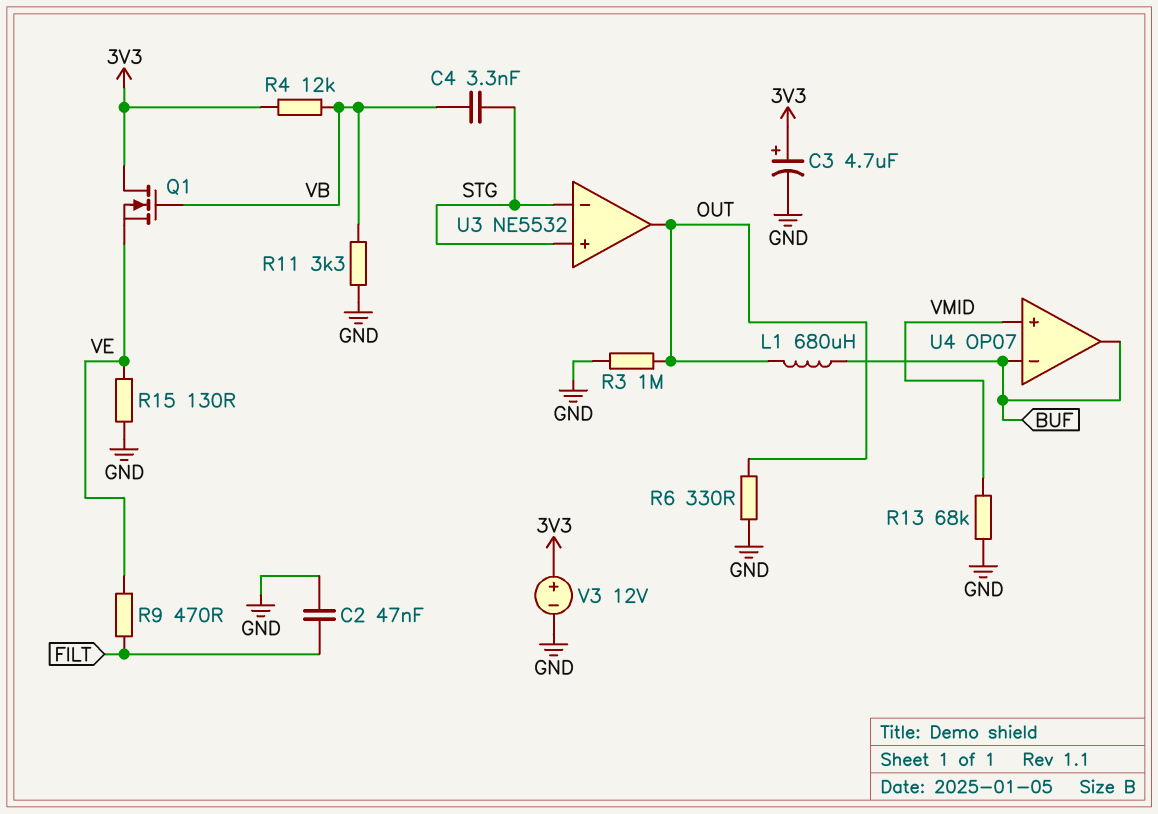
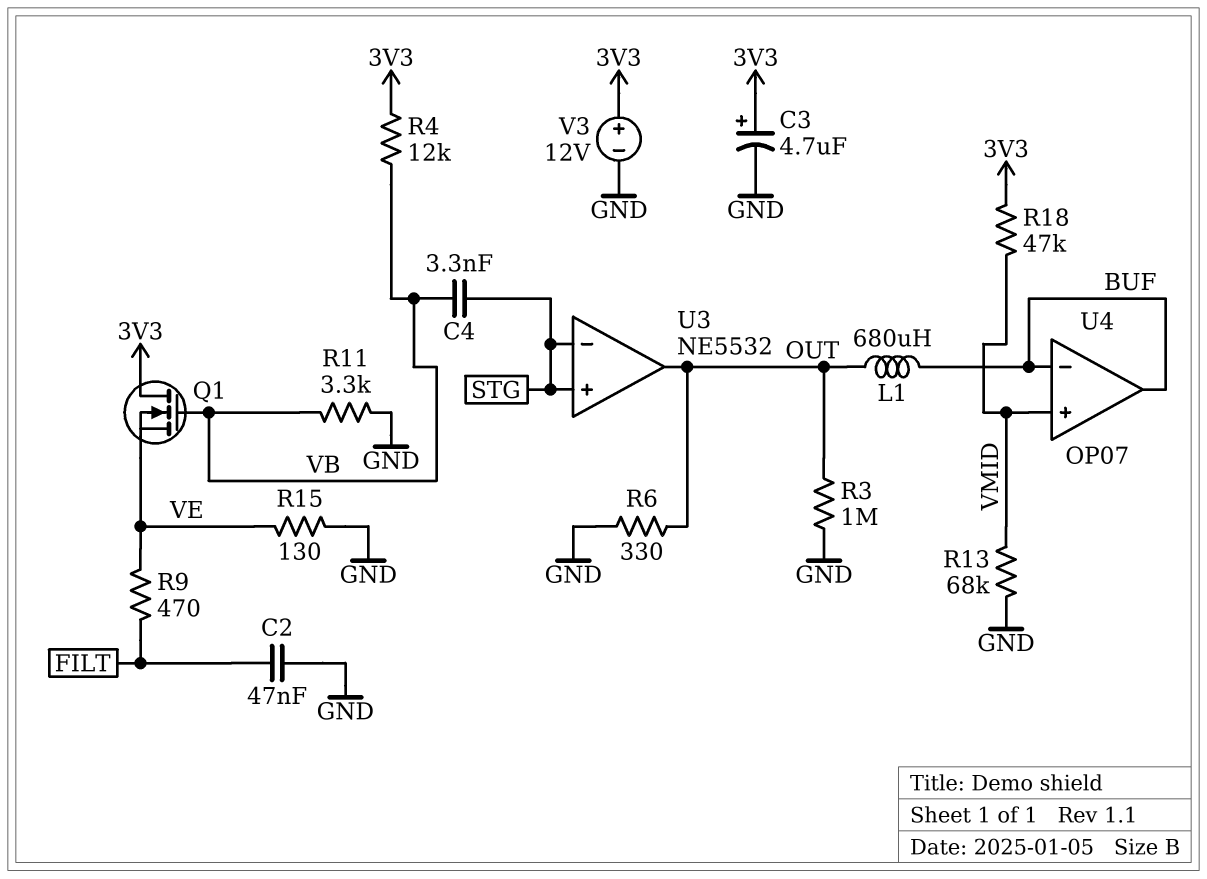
R18: none -> 47k (3V3, VMID)

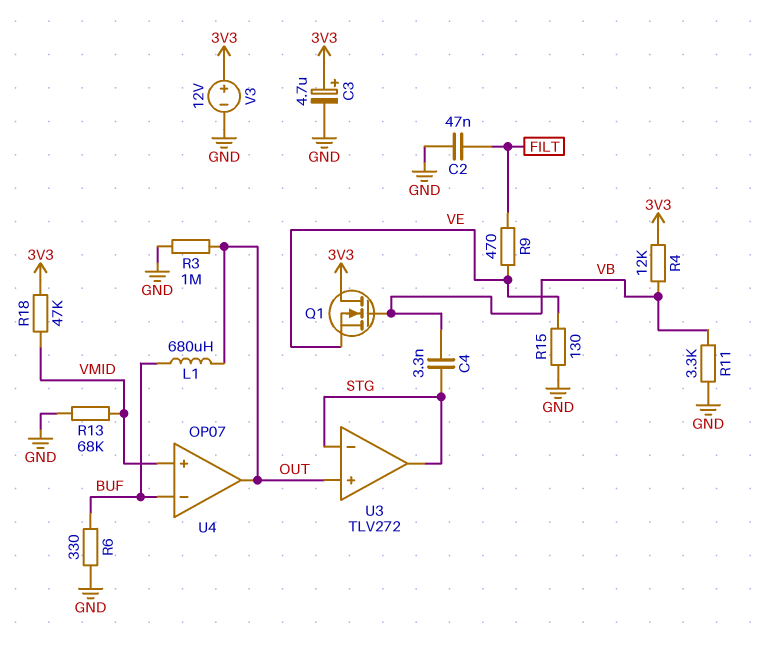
R6: 330 (GND, OUT) -> 330 (BUF, GND)
U3: NE5532 -> TLV272
U3 pin in+: STG -> OUT
U3 pin out: OUT -> STG
U4 pin out: BUF -> OUT

